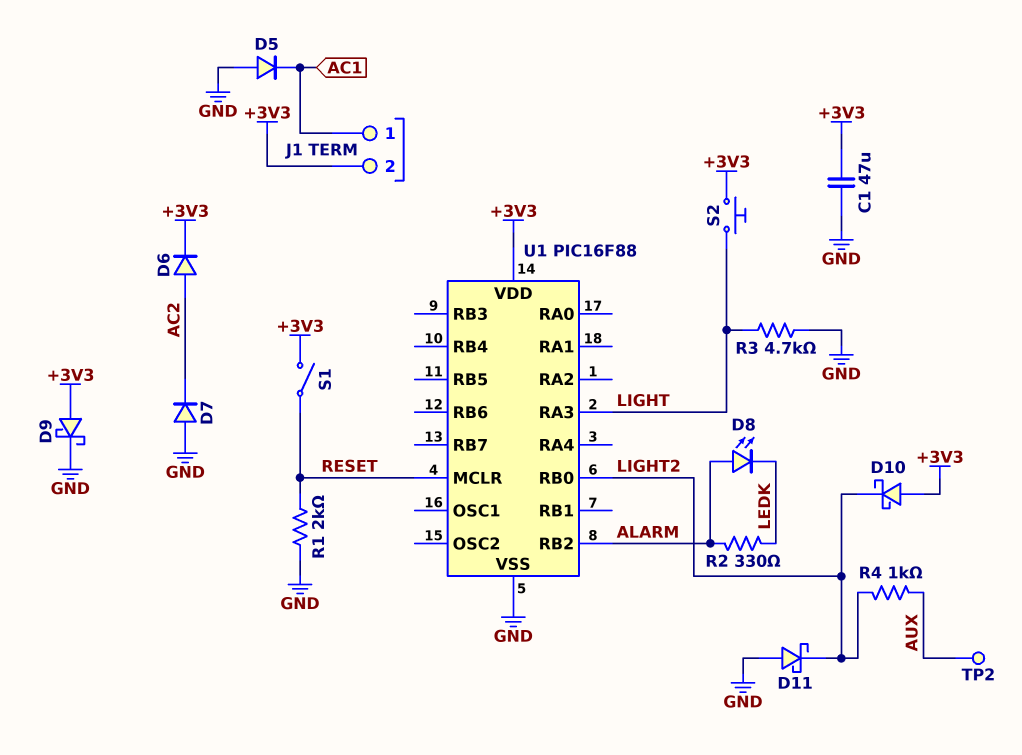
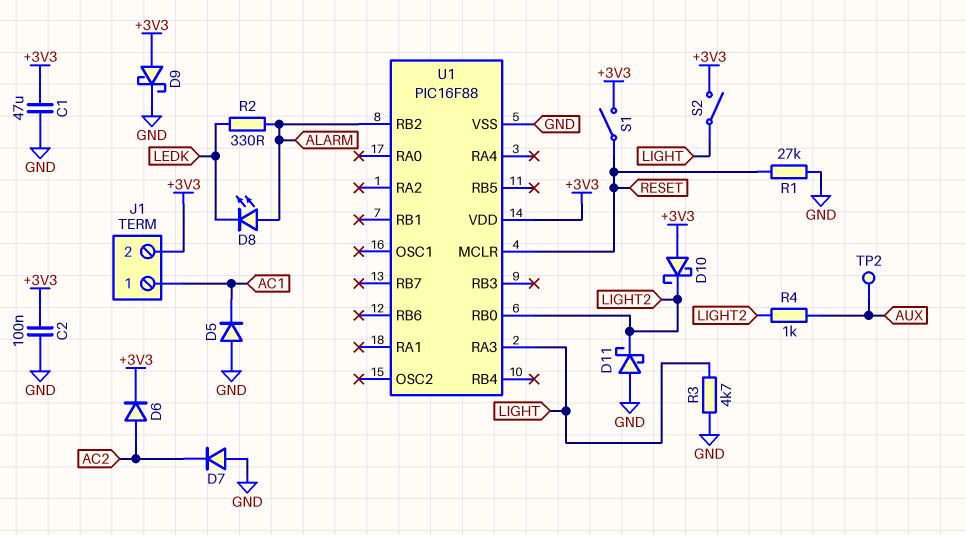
C2: none -> 100nF (+3V3, GND)
R1: 2k (GND, RESET) -> 27k (GND, RESET)
S2: button (+3V3, LIGHT) -> switch (+3V3, LIGHT)

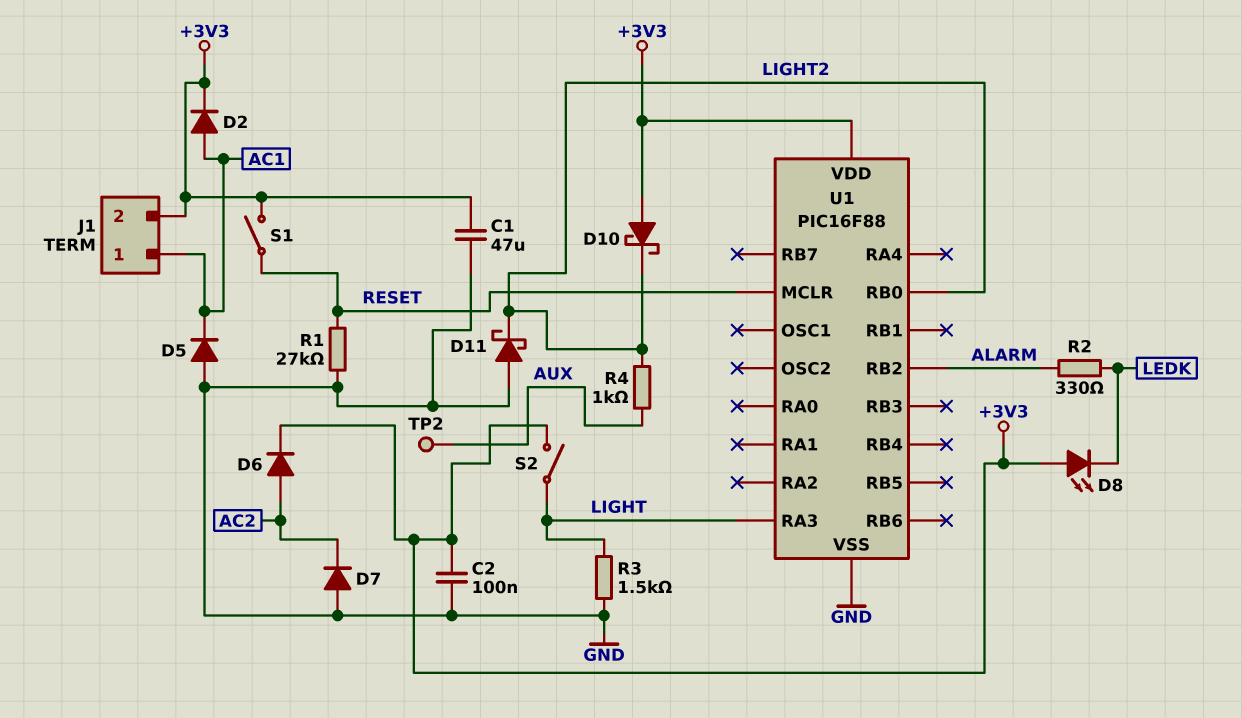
D2: none -> diode (A AC1, K +3V3)
D8: LED (A ALARM, K LEDK) -> LED (A +3V3, K LEDK)
D9: schottky (A +3V3, K GND) -> none
R3: 4.7k (GND, LIGHT) -> 1.5k (GND, LIGHT)

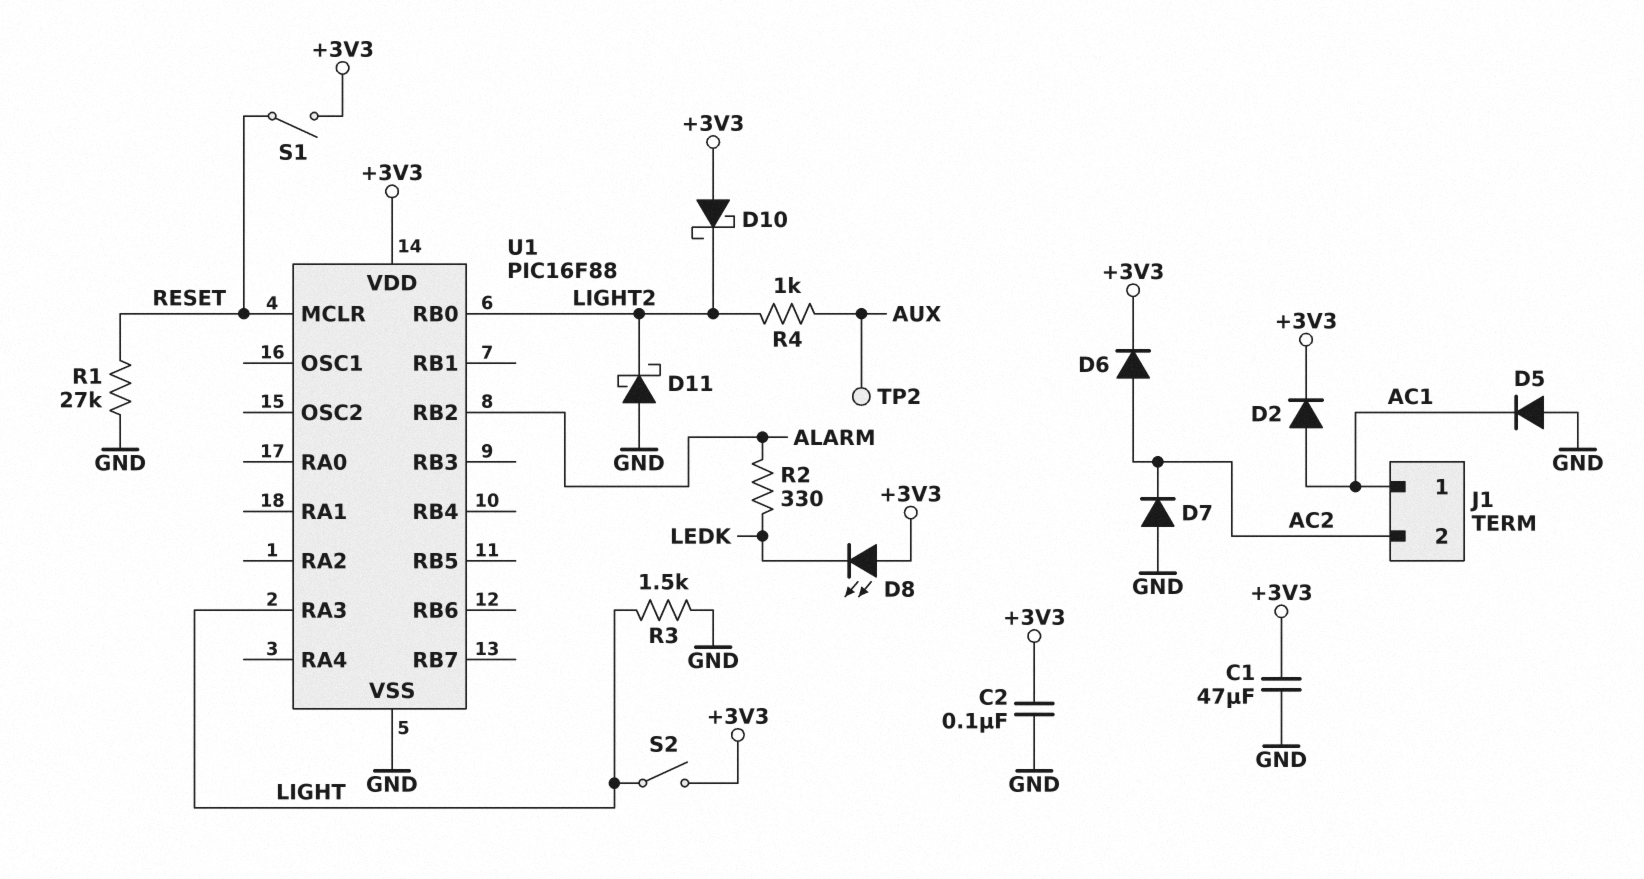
J1 pin 2: +3V3 -> AC2

